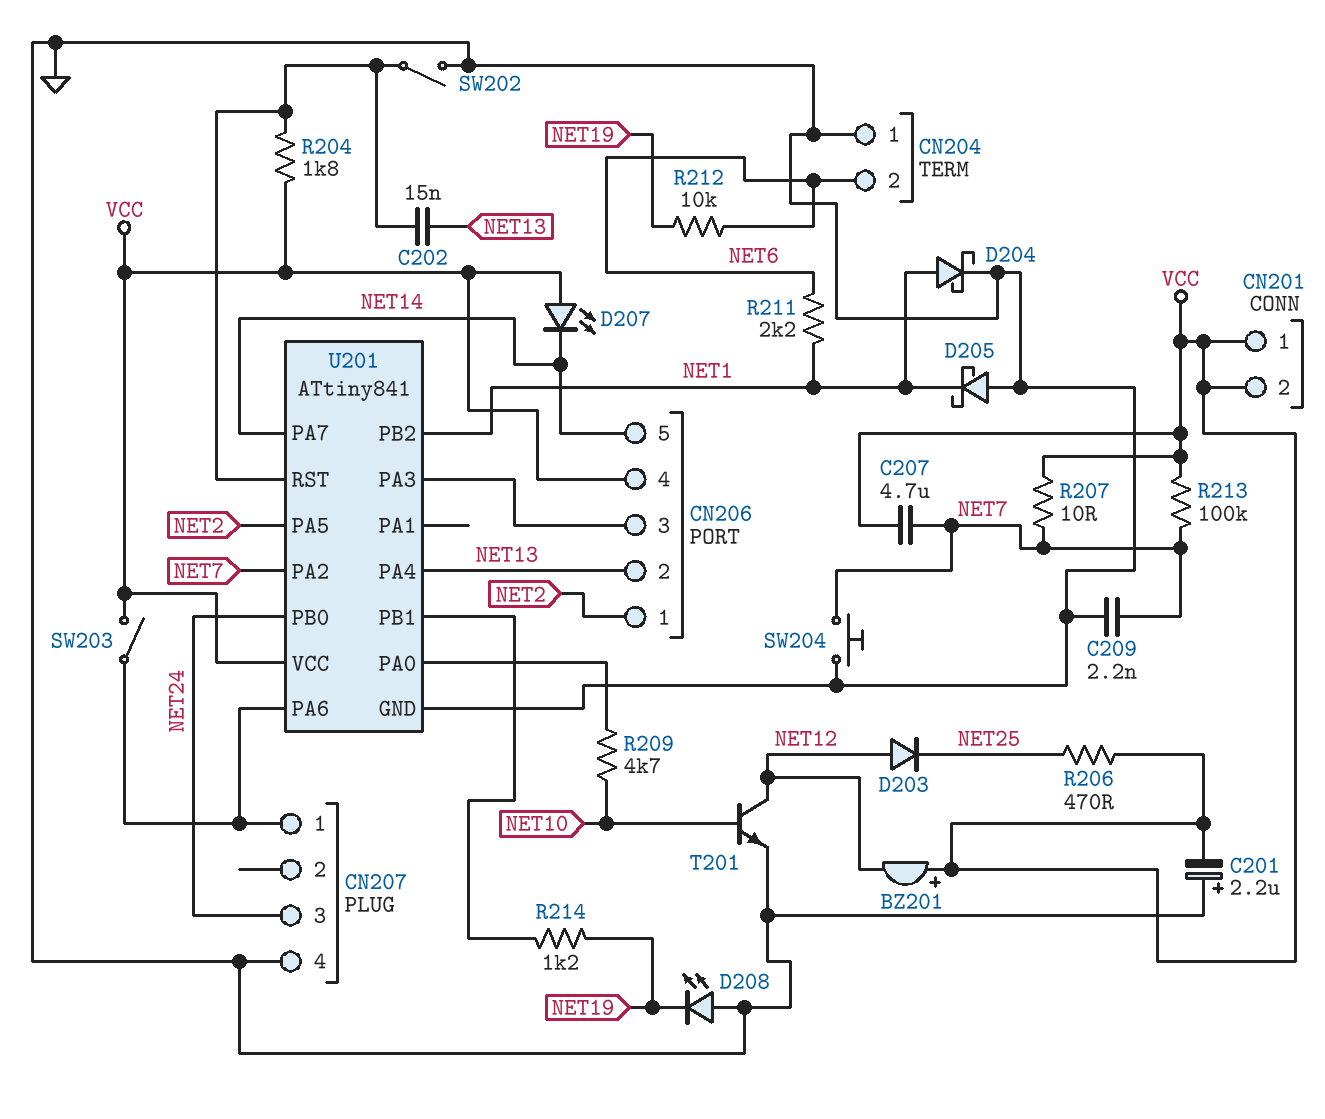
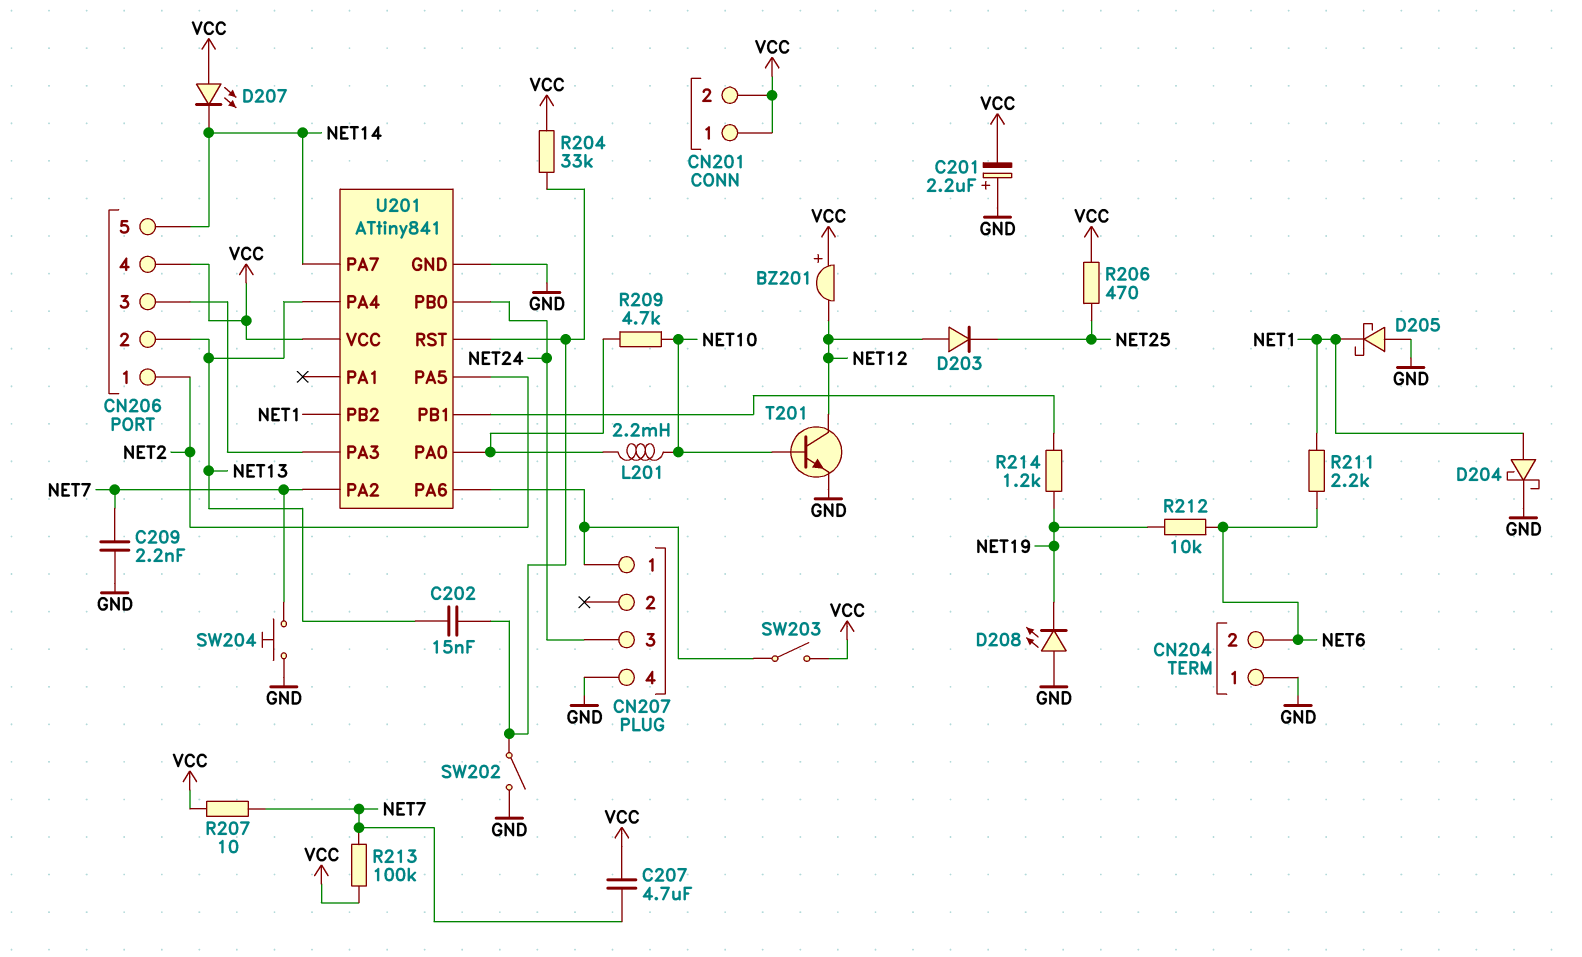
L201: none -> 2.2mH (NET10, U201/PA0)
R204: 1.8k (U201/RST, VCC) -> 33k (U201/RST, VCC)

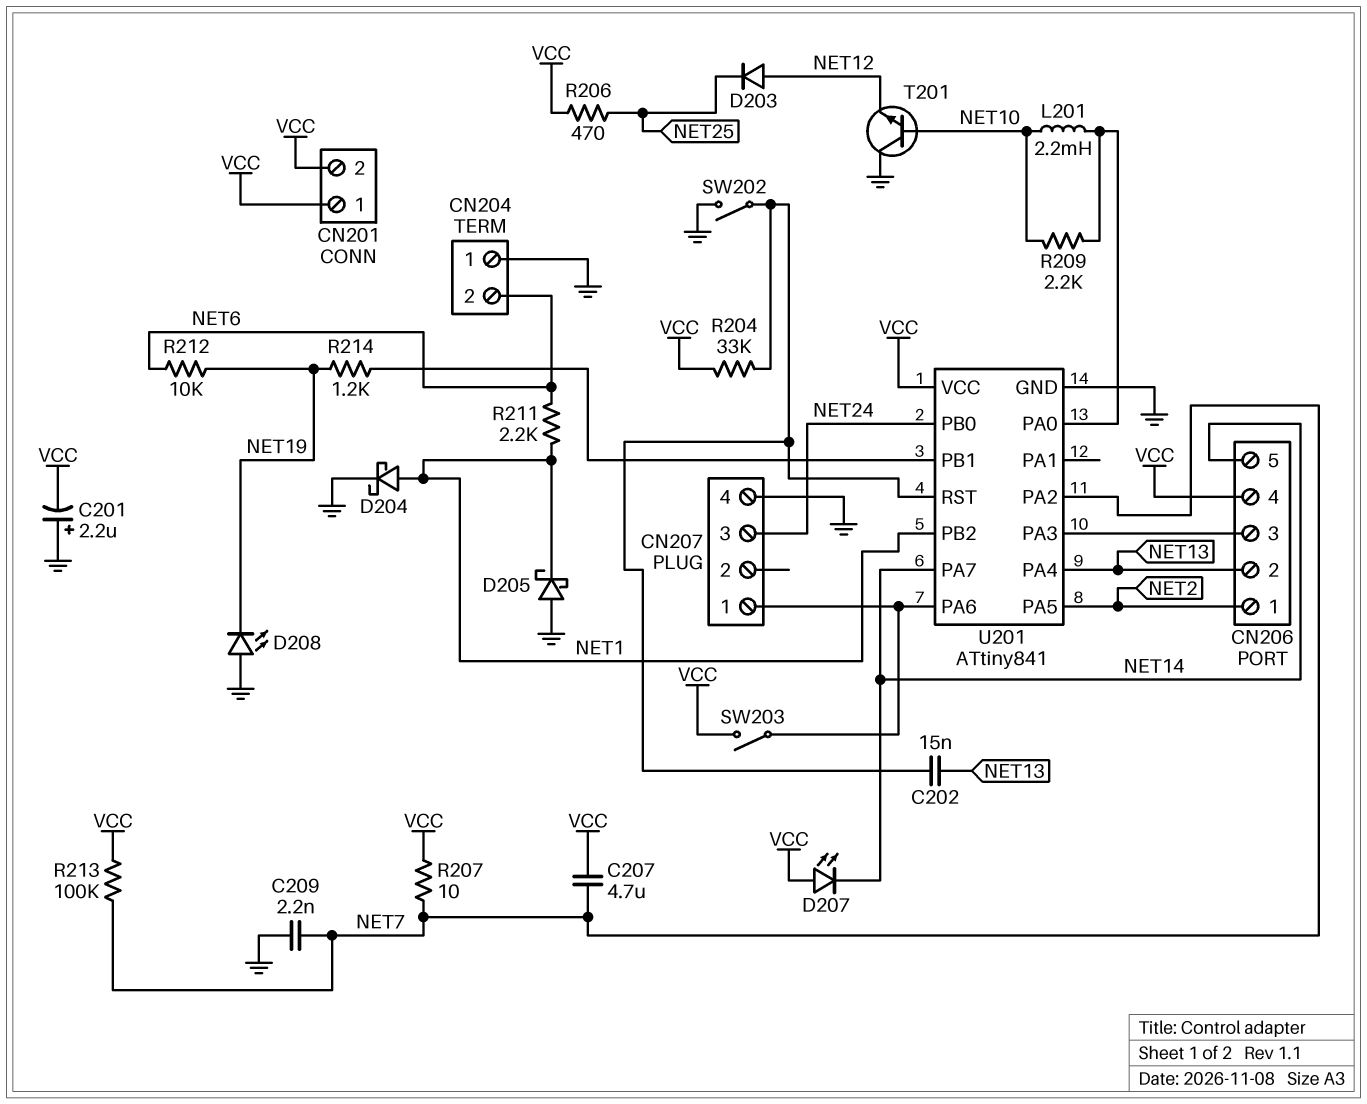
BZ201: buzzer (plus VCC, minus NET12) -> none
R209: 4.7k (NET10, U201/PA0) -> 2.2k (NET10, U201/PA0)
SW204: button (GND, NET7) -> none
T201: NPN (B NET10, C NET12, E GND) -> NPN (B NET10, C GND, E NET12)

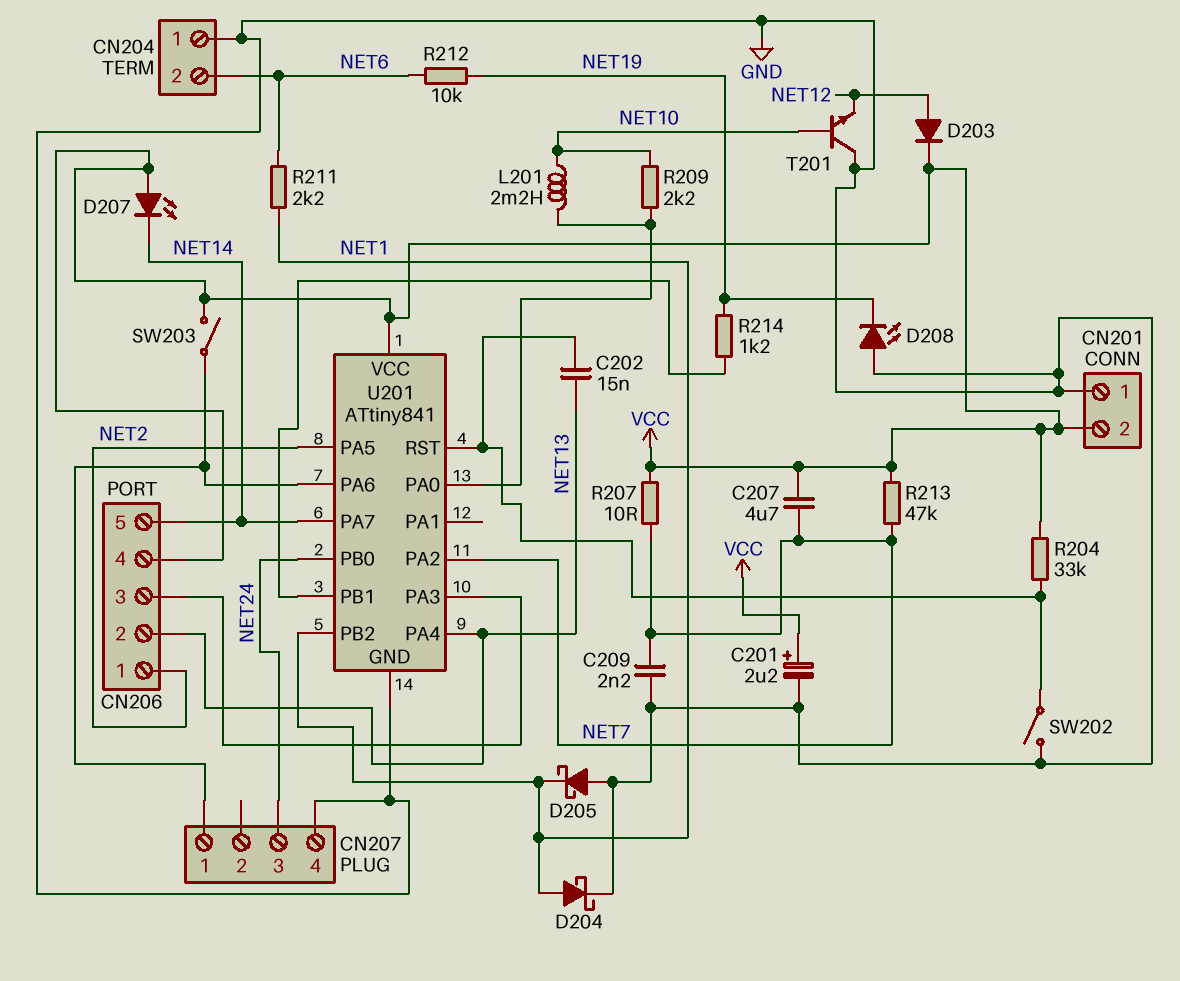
C201: 2.2uF (plus GND, minus VCC) -> 2.2uF (plus VCC, minus GND)
CN201 pin 1: VCC -> GND
D203: diode (A NET12, K NET25) -> diode (A NET12, K VCC)
R206: 470 (NET25, VCC) -> none
R213: 100k (NET7, VCC) -> 47k (NET7, VCC)

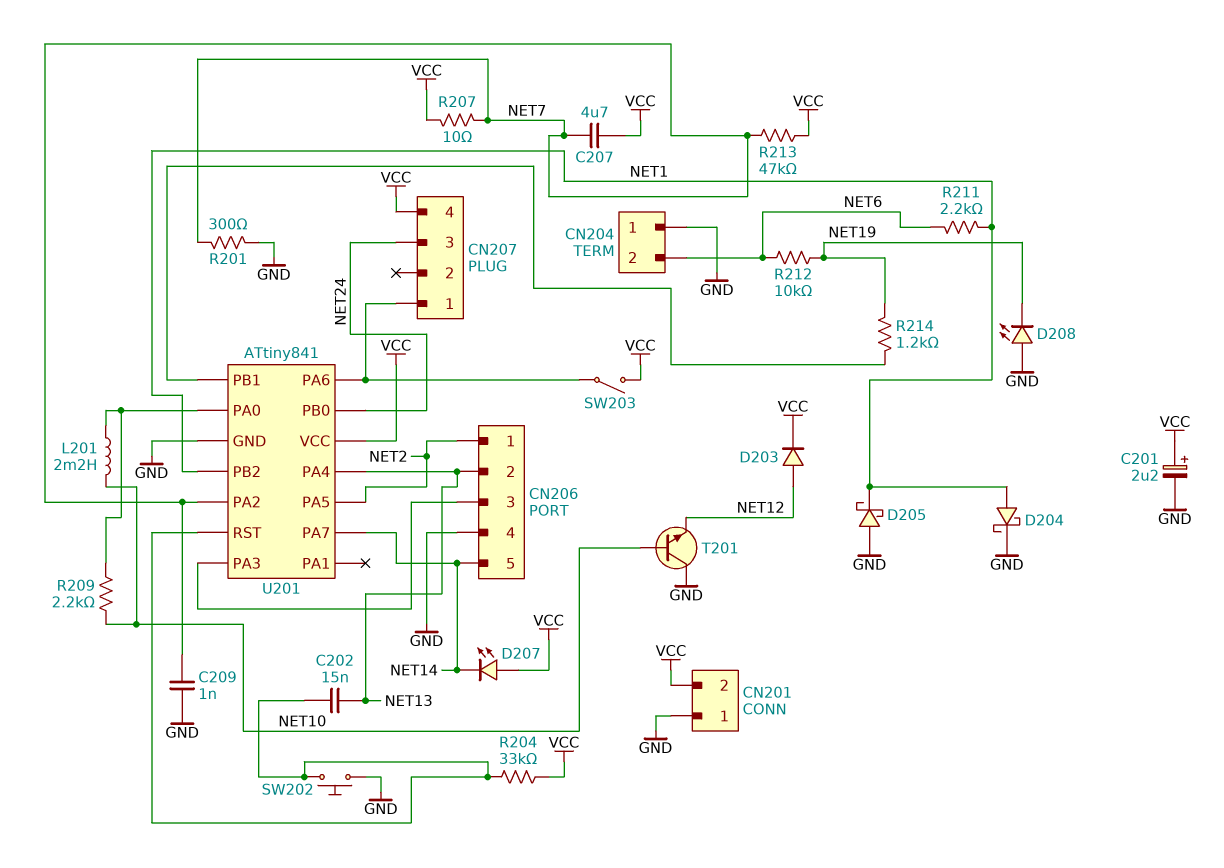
C209: 2.2nF (GND, NET7) -> 1nF (GND, NET7)
CN206 pin 4: VCC -> GND
CN207 pin 4: GND -> VCC
R201: none -> 300 (GND, NET7)
SW202: switch (GND, U201/RST) -> button (GND, U201/RST)

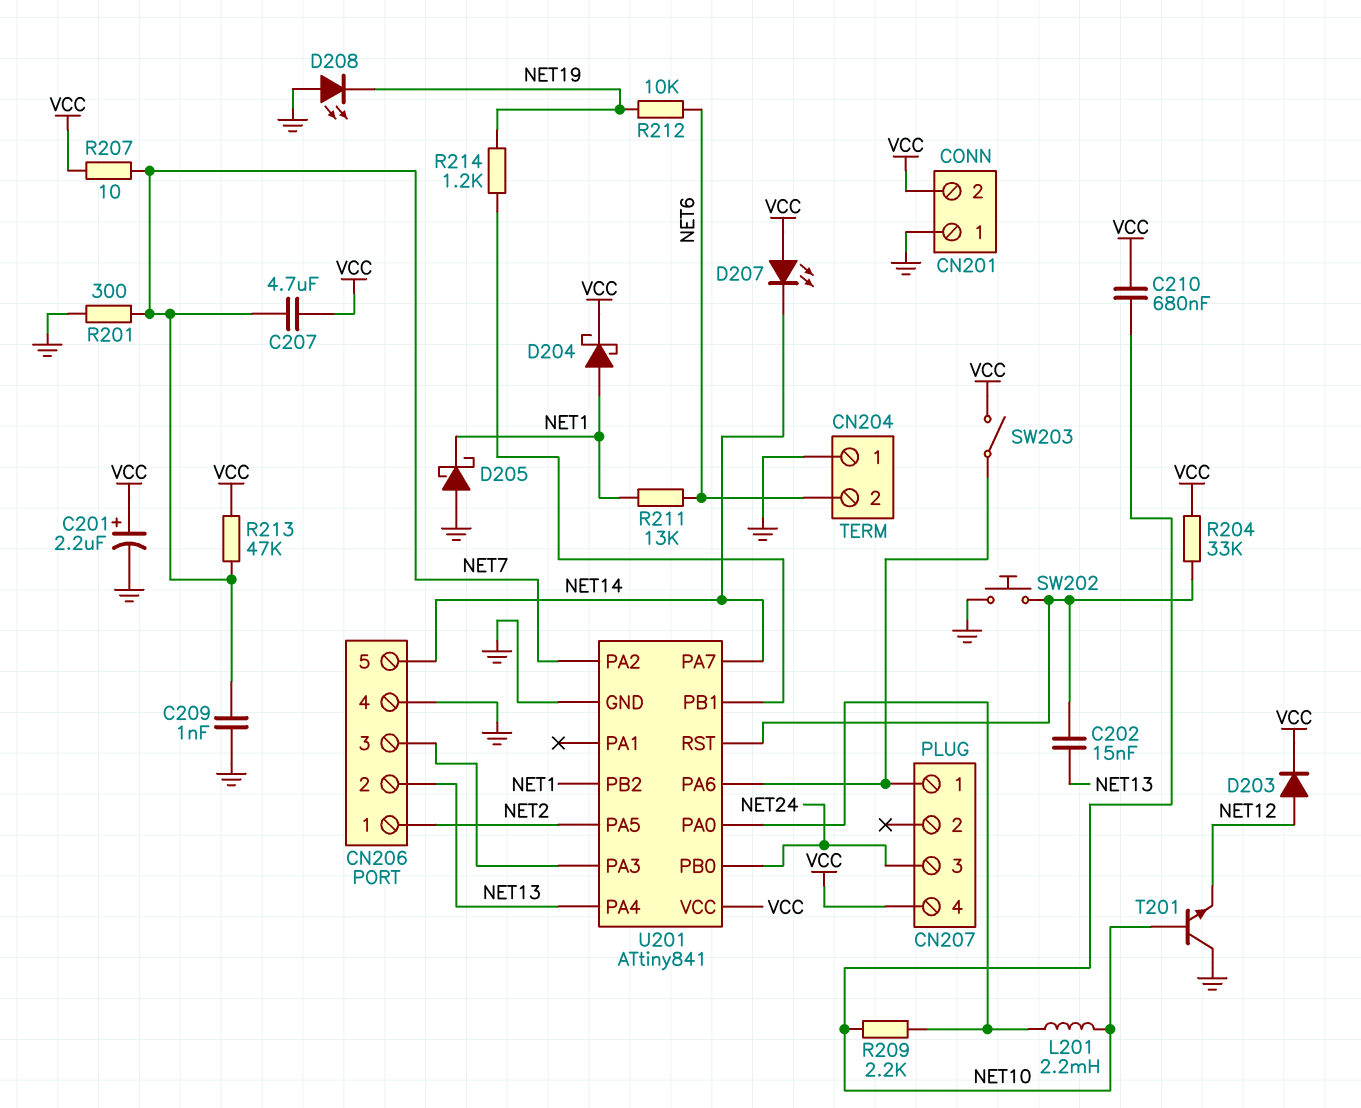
C210: none -> 680nF (NET10, VCC)
D204: schottky (A NET1, K GND) -> schottky (A NET1, K VCC)
R211: 2.2k (NET1, NET6) -> 13k (NET1, NET6)

